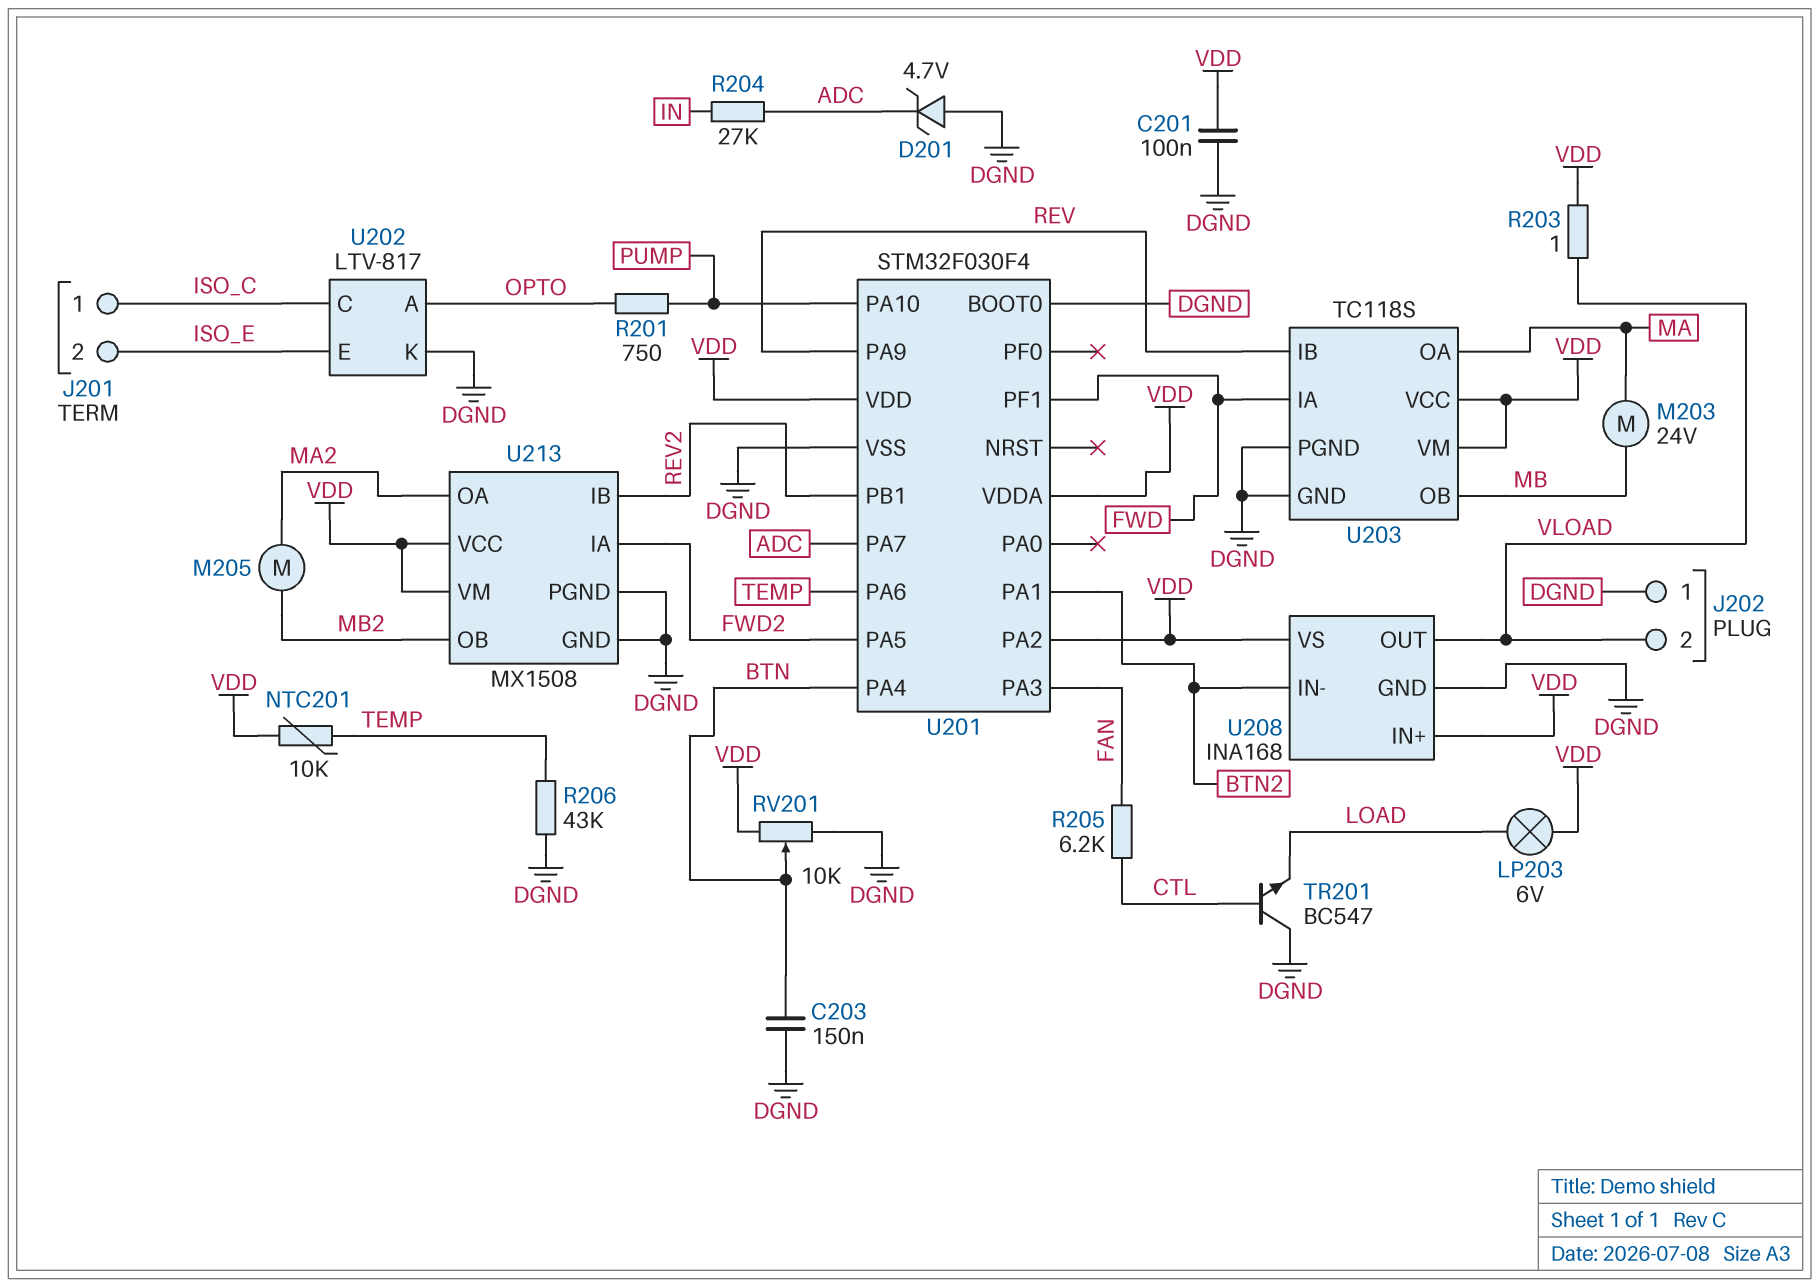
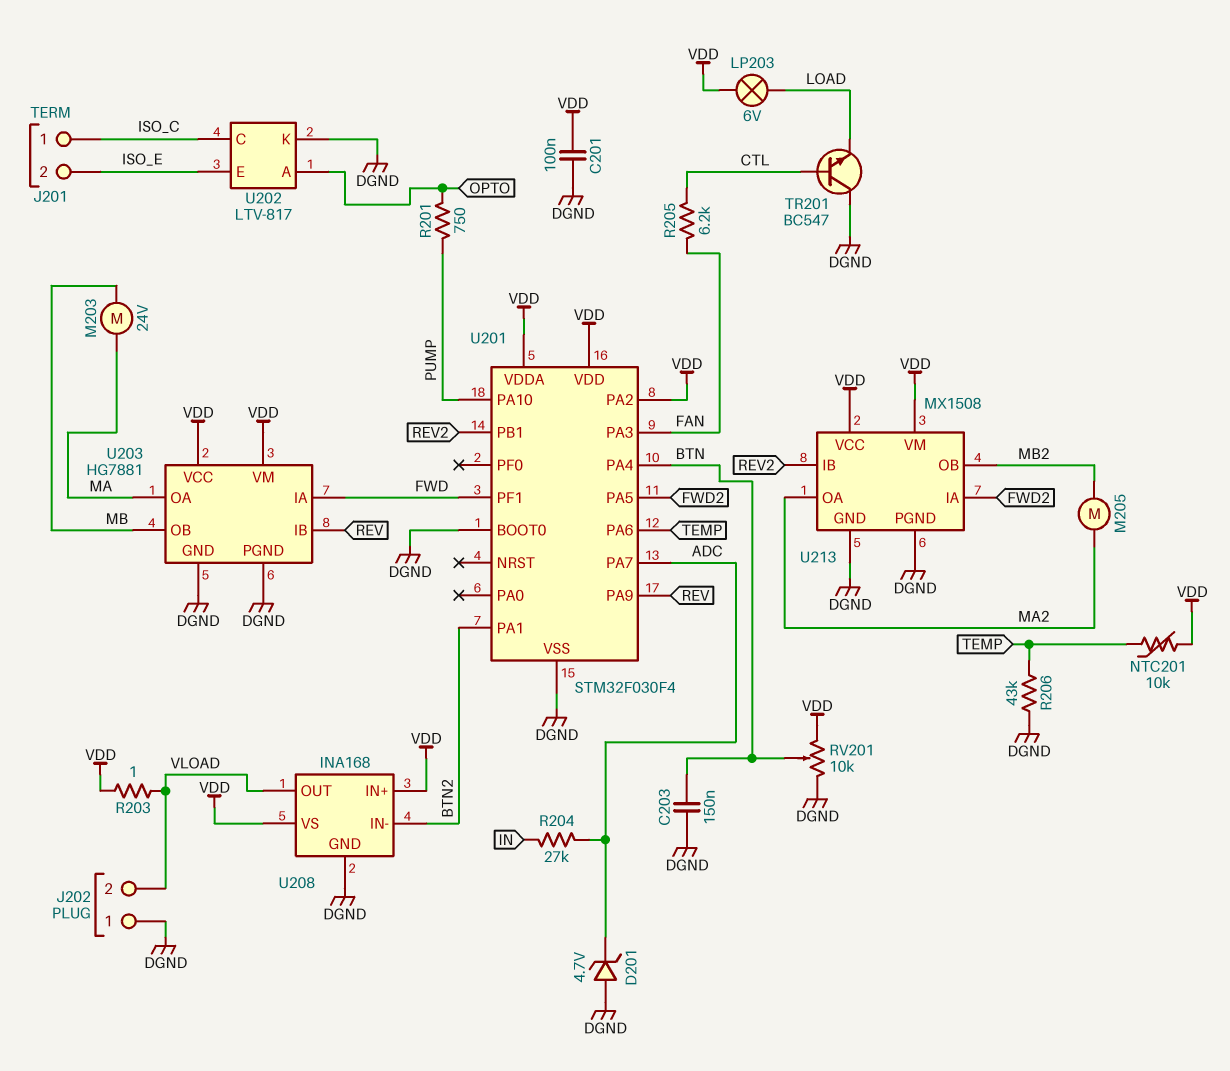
U203: TC118S -> HG7881

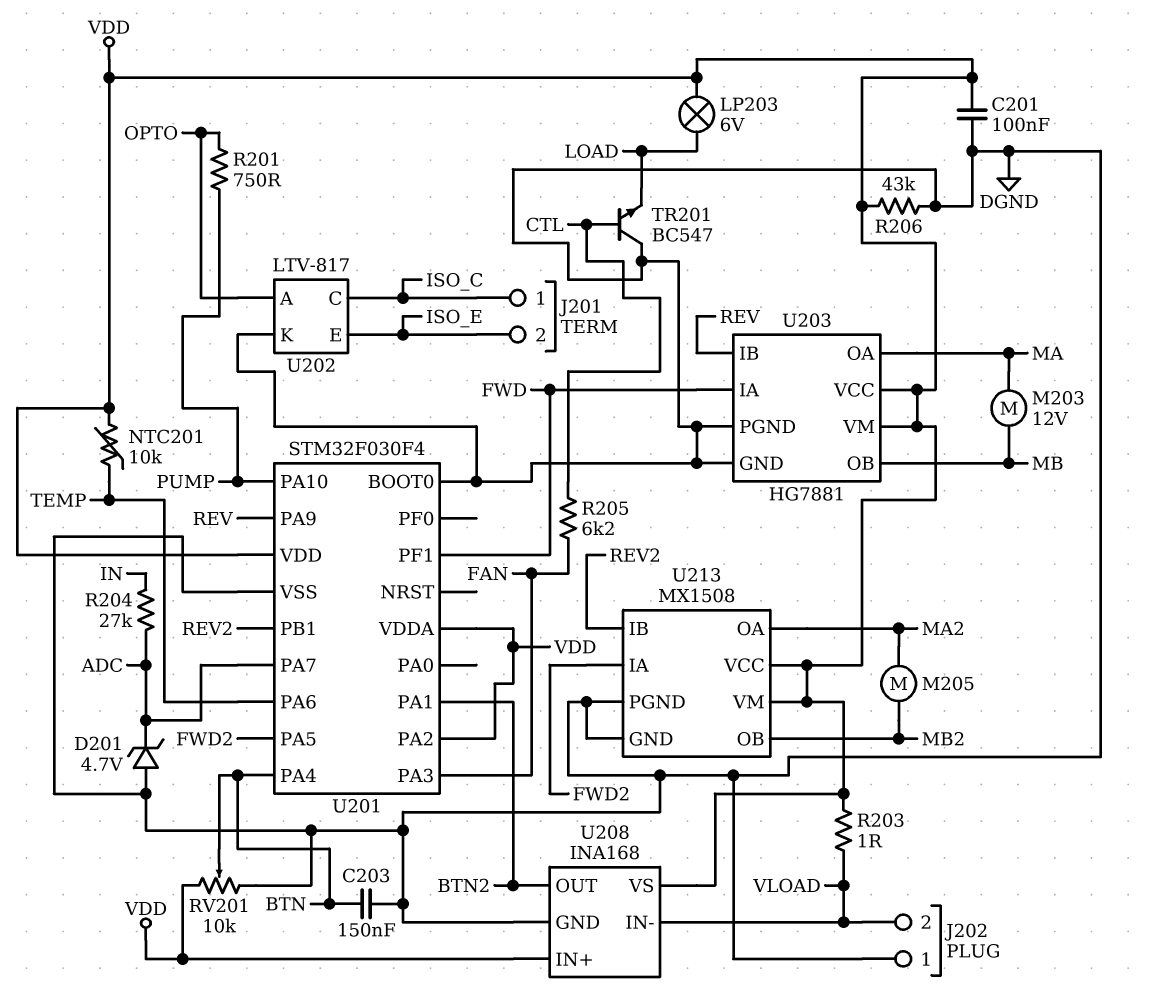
M203: motor 24V (MA, MB) -> motor 12V (MA, MB)
R206: 43k (DGND, TEMP) -> 43k (DGND, VDD)
U208 pin IN-: BTN2 -> VLOAD
U208 pin OUT: VLOAD -> BTN2

